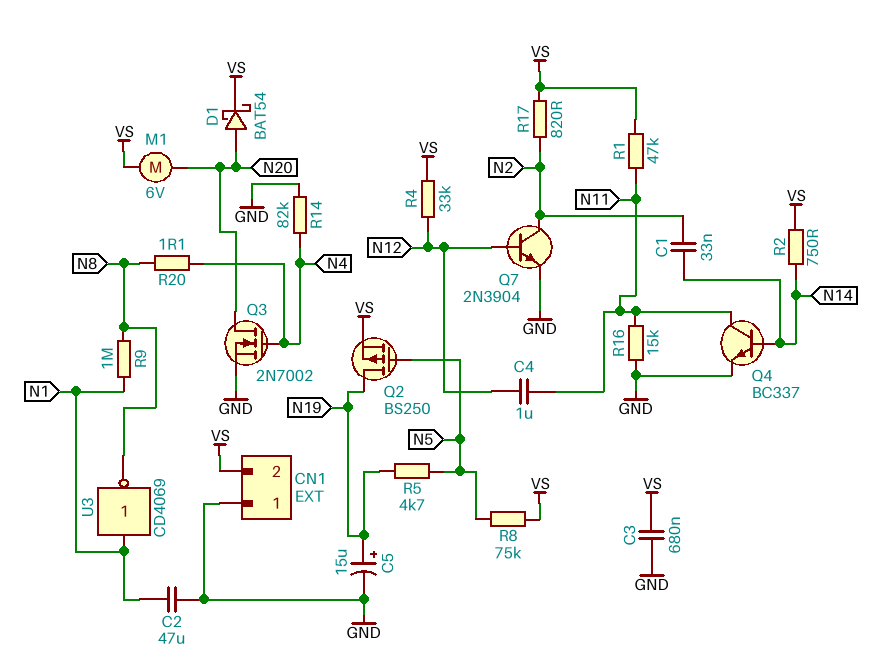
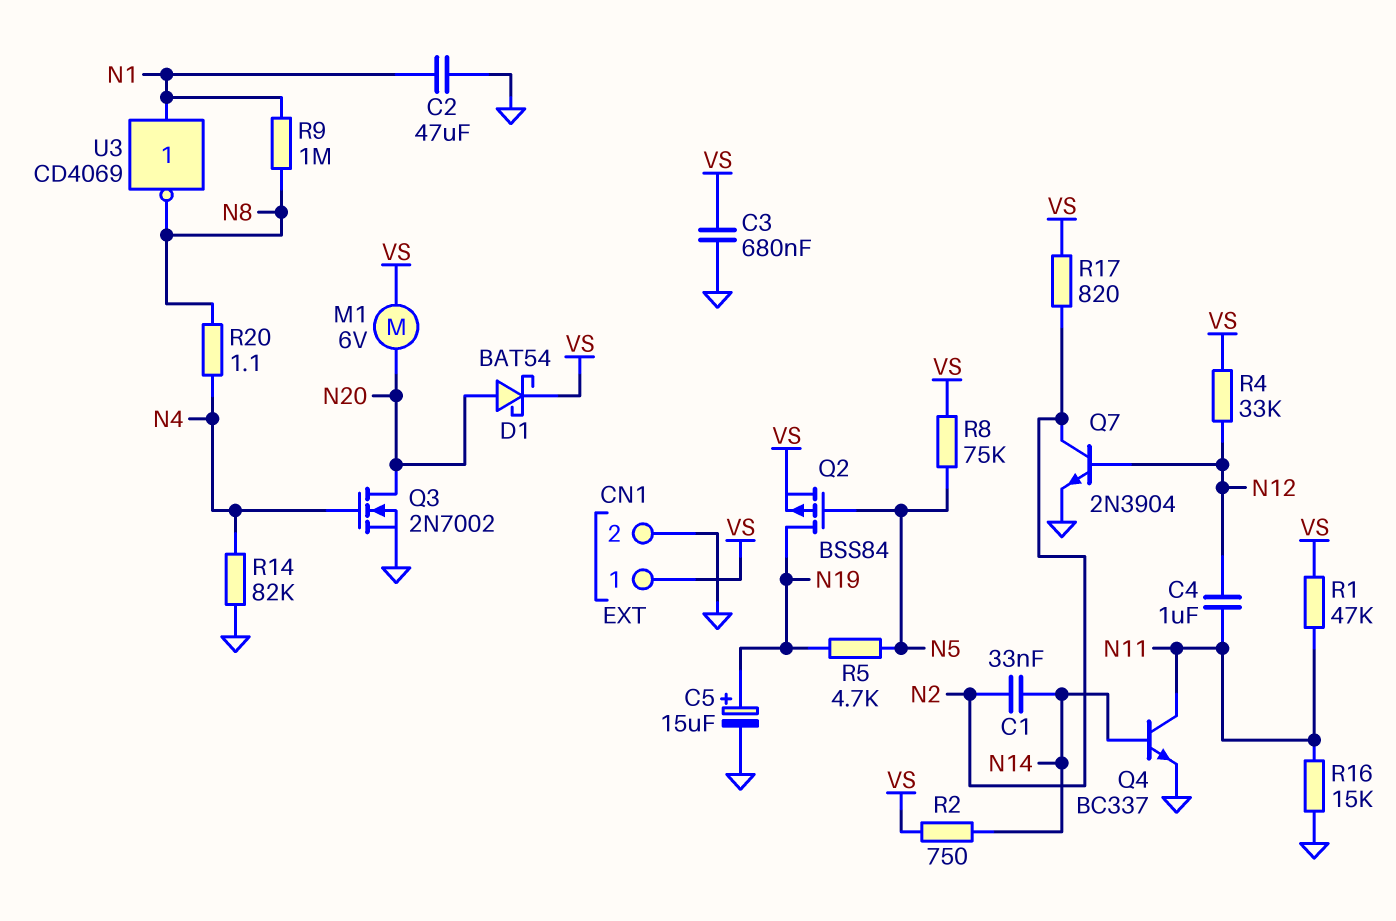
CN1 pin 1: GND -> VS
CN1 pin 2: VS -> GND
Q2: PMOS BS250 (G N5, D N19, S VS) -> PMOS BSS84 (G N5, D N19, S VS)

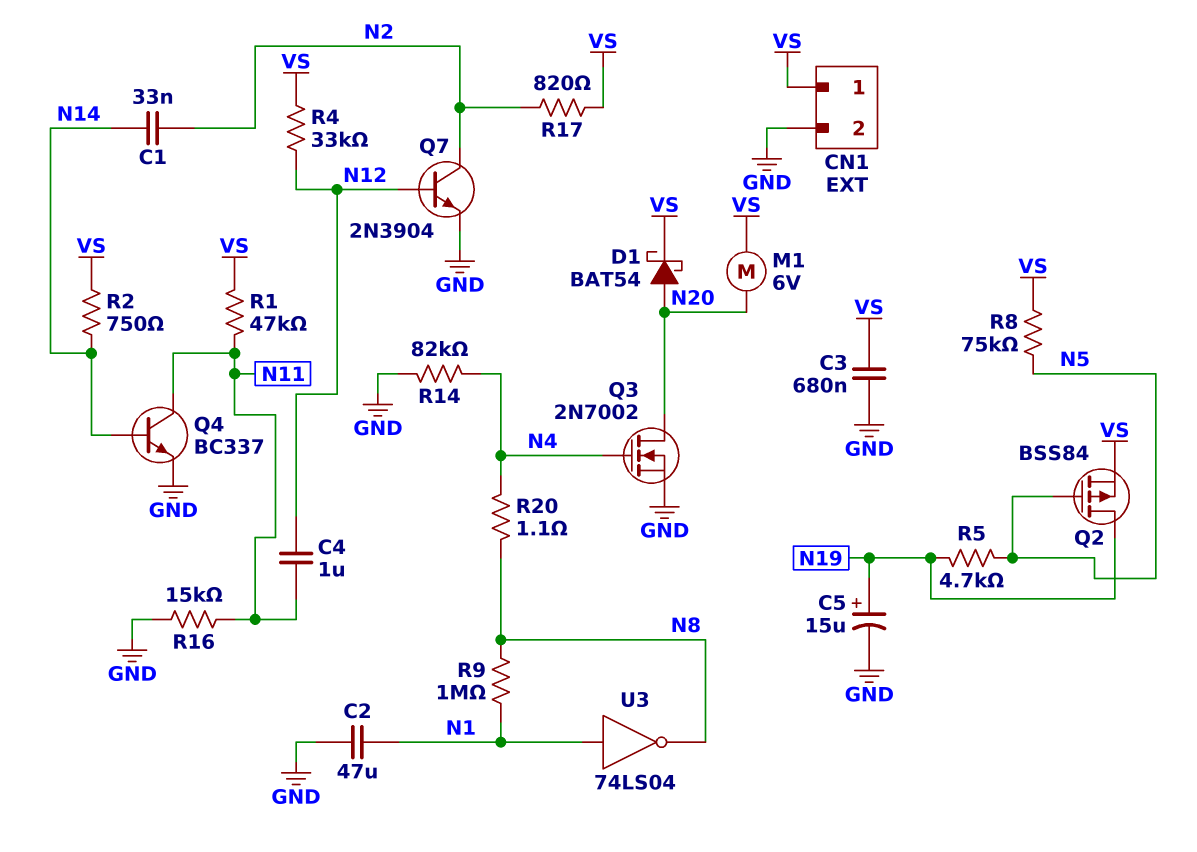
U3: NOT CD4069 (in N1, out N8) -> NOT 74LS04 (in N1, out N8)

